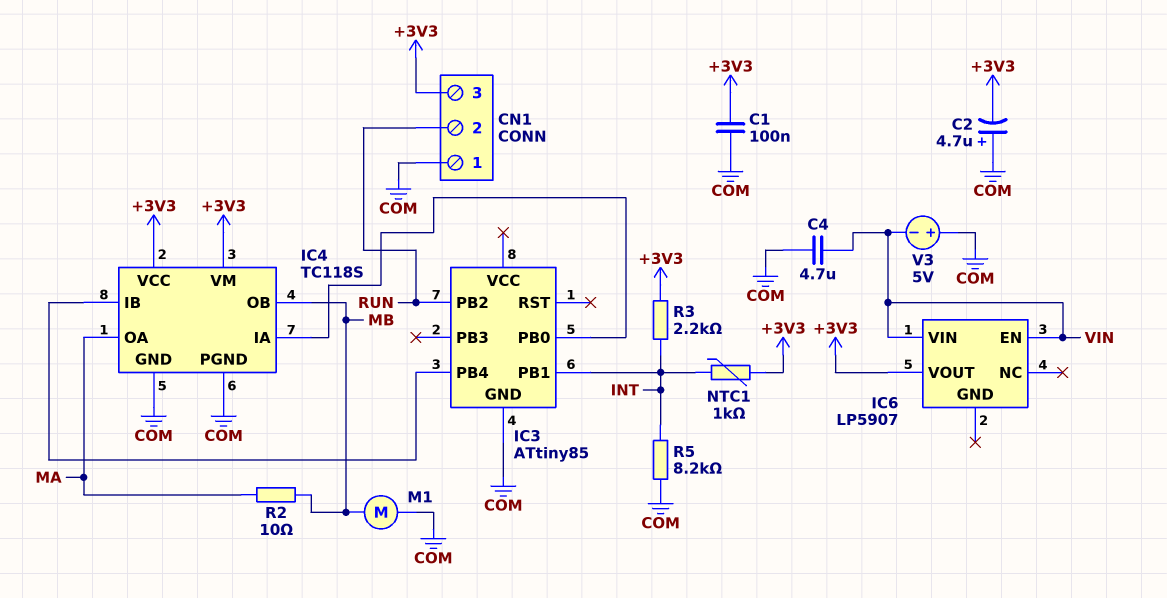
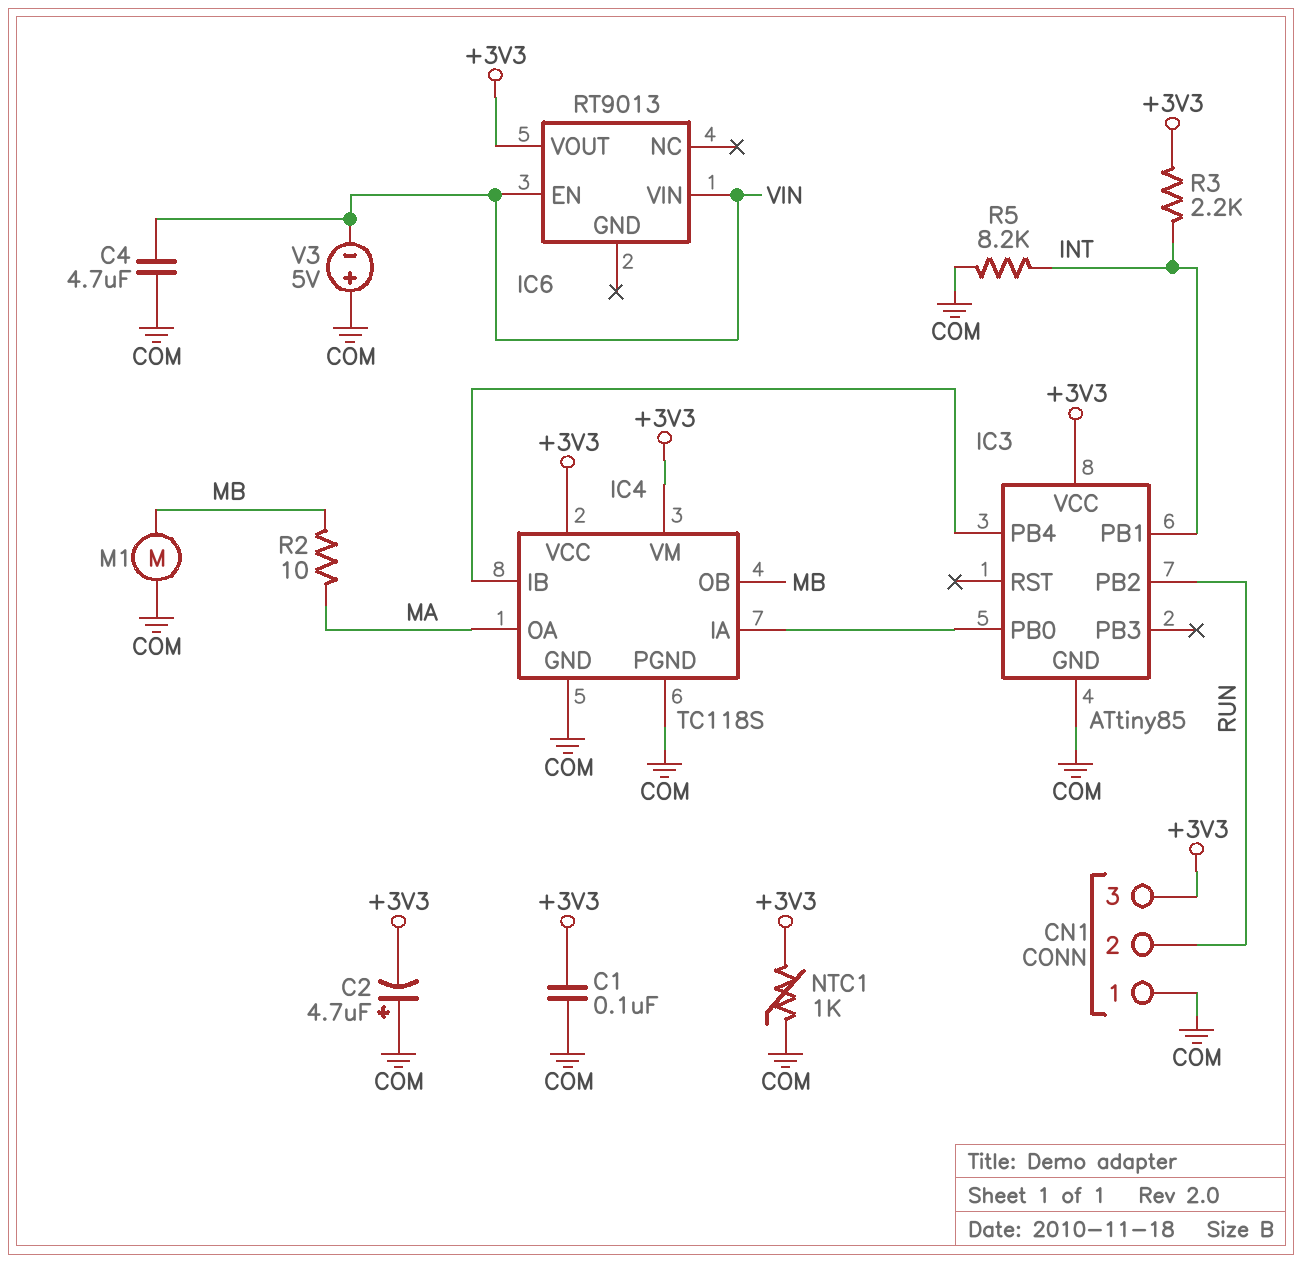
IC3 pin VCC: none -> +3V3
IC6: LP5907 -> RT9013
NTC1: 1k (+3V3, INT) -> 1k (+3V3, COM)

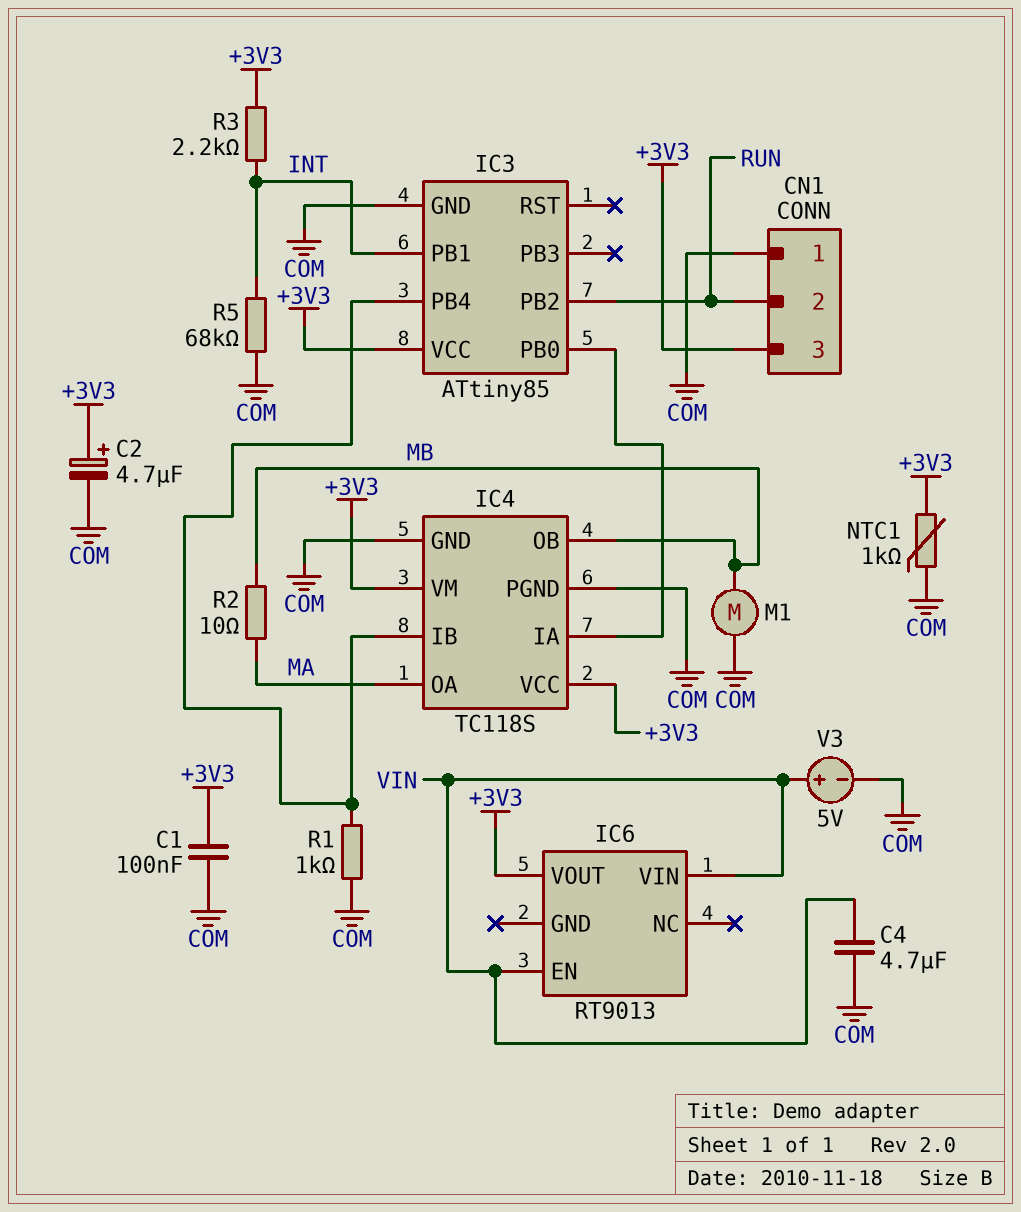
C2: 4.7uF (plus COM, minus +3V3) -> 4.7uF (plus +3V3, minus COM)
R1: none -> 1k (COM, IC3/PB4)
R5: 8.2k (COM, INT) -> 68k (COM, INT)
V3: 5V (plus COM, minus VIN) -> 5V (plus VIN, minus COM)

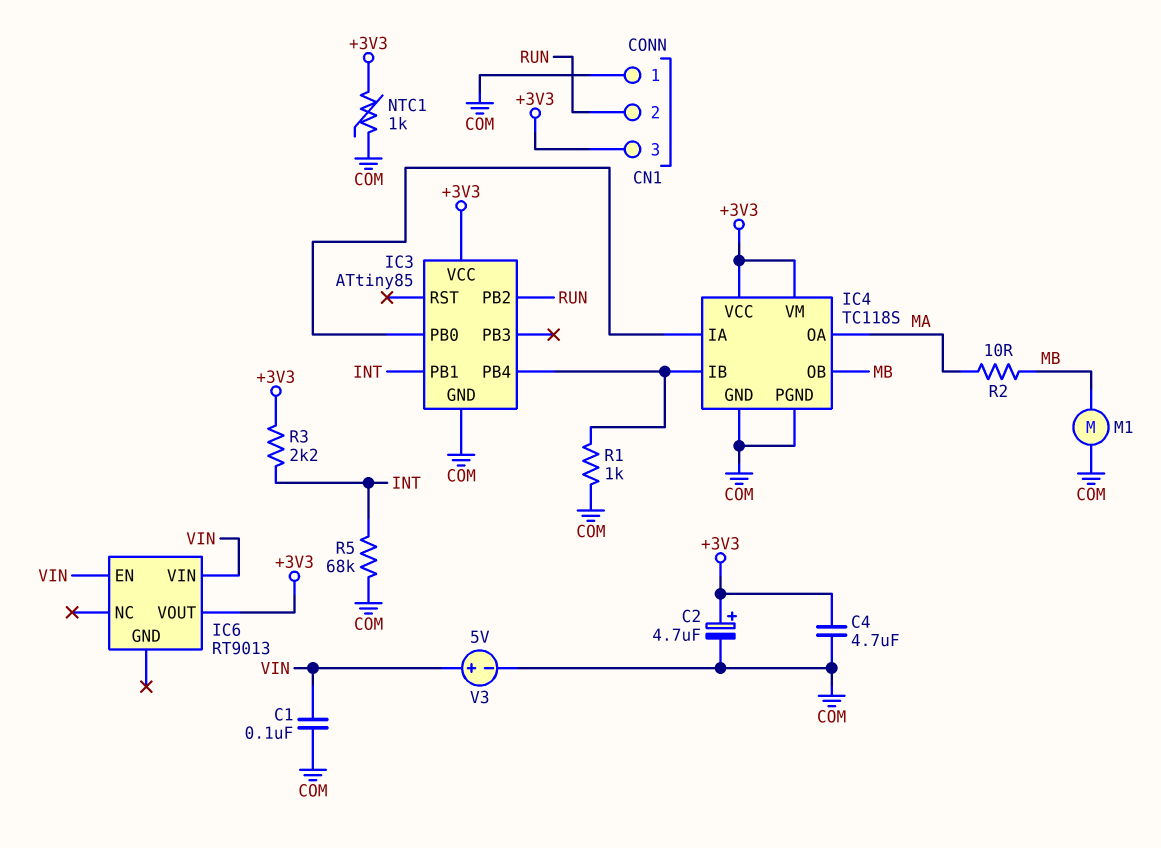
C1: 100nF (+3V3, COM) -> 100nF (COM, VIN)
C4: 4.7uF (COM, VIN) -> 4.7uF (+3V3, COM)

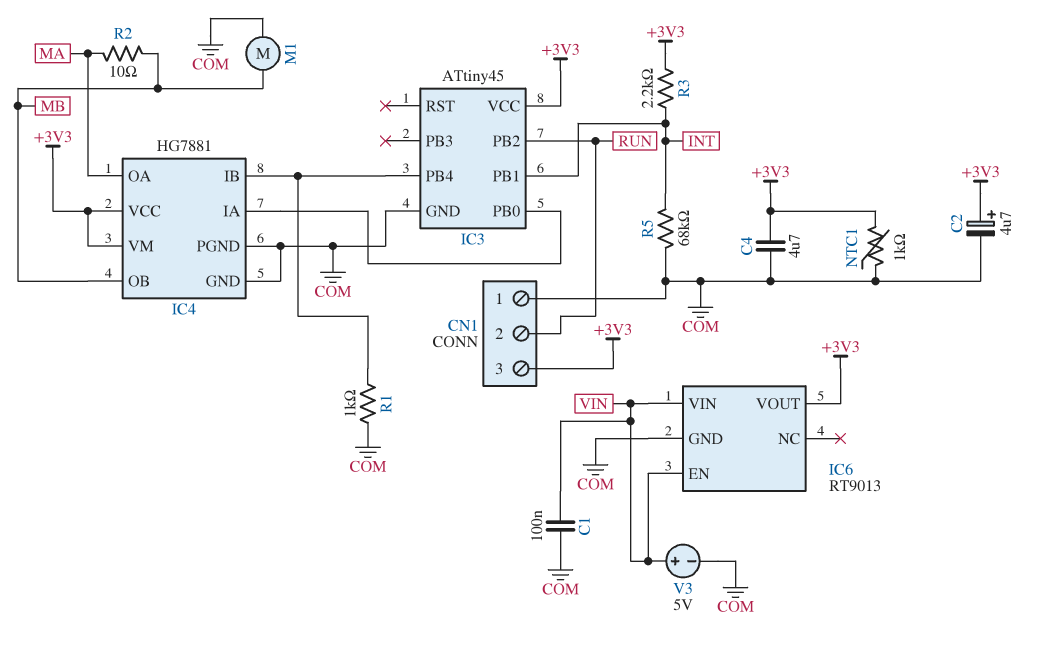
IC3: ATtiny85 -> ATtiny45
IC4: TC118S -> HG7881
IC6 pin GND: none -> COM

